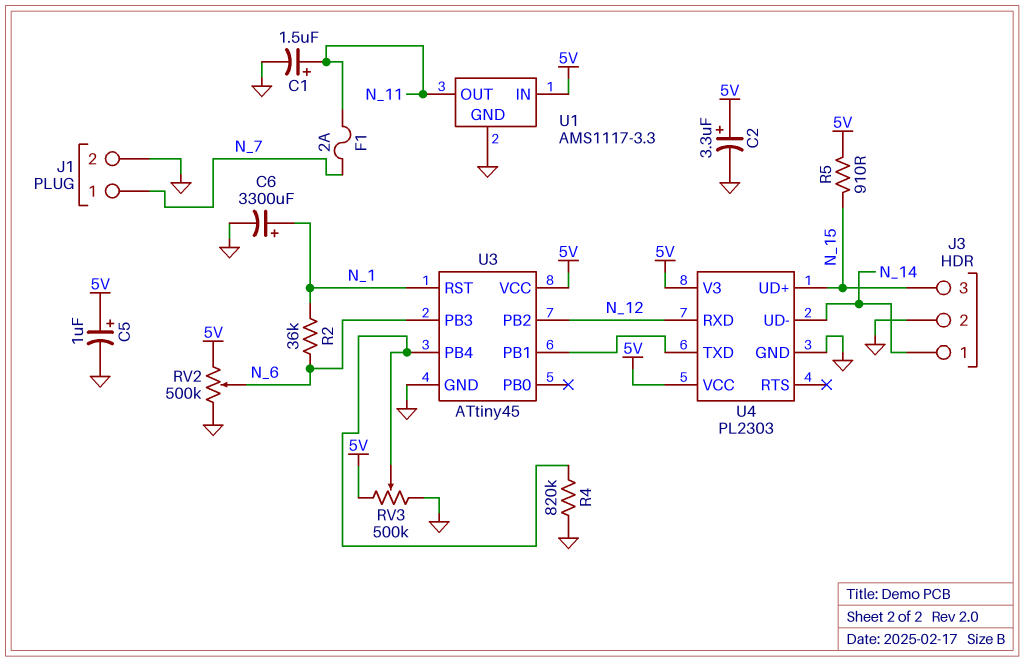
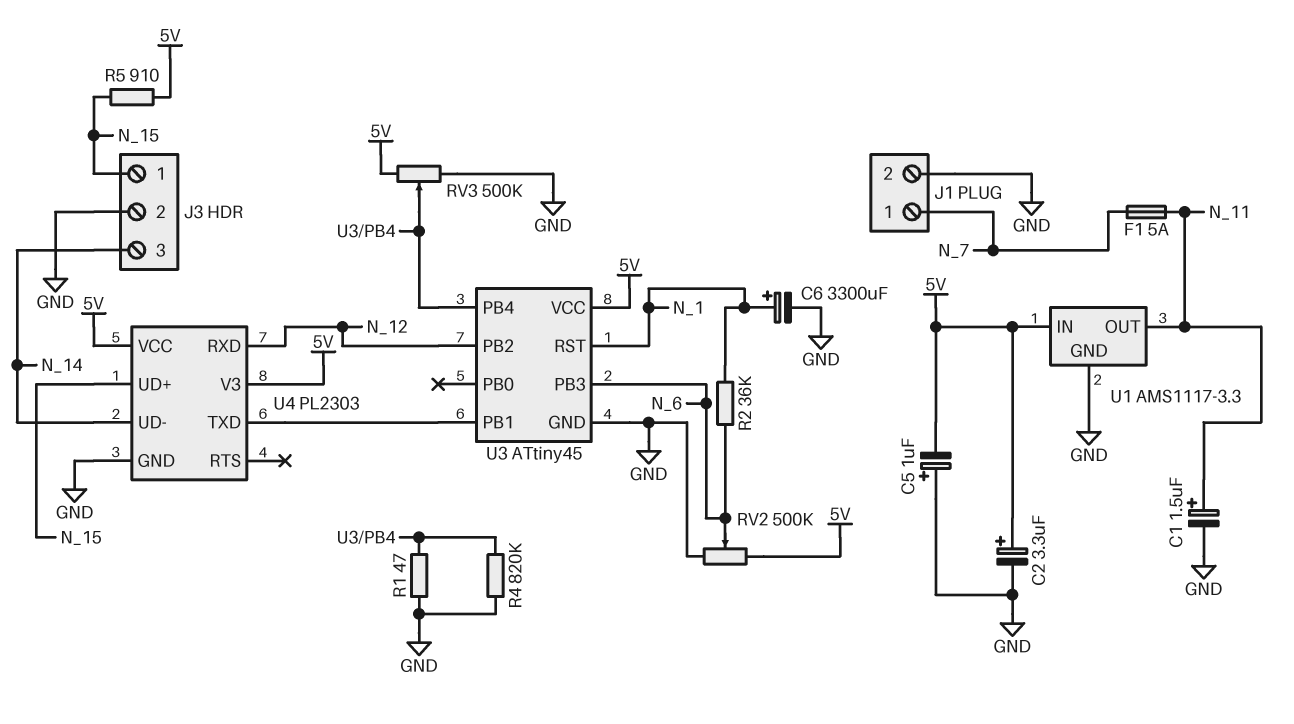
C5: 1uF (plus 5V, minus GND) -> 1uF (plus GND, minus 5V)
F1: 2A (N_7, N_11) -> 5A (N_7, N_11)
J3 pin 1: N_14 -> N_15
J3 pin 3: N_15 -> N_14
R1: none -> 47 (GND, U3/PB4)

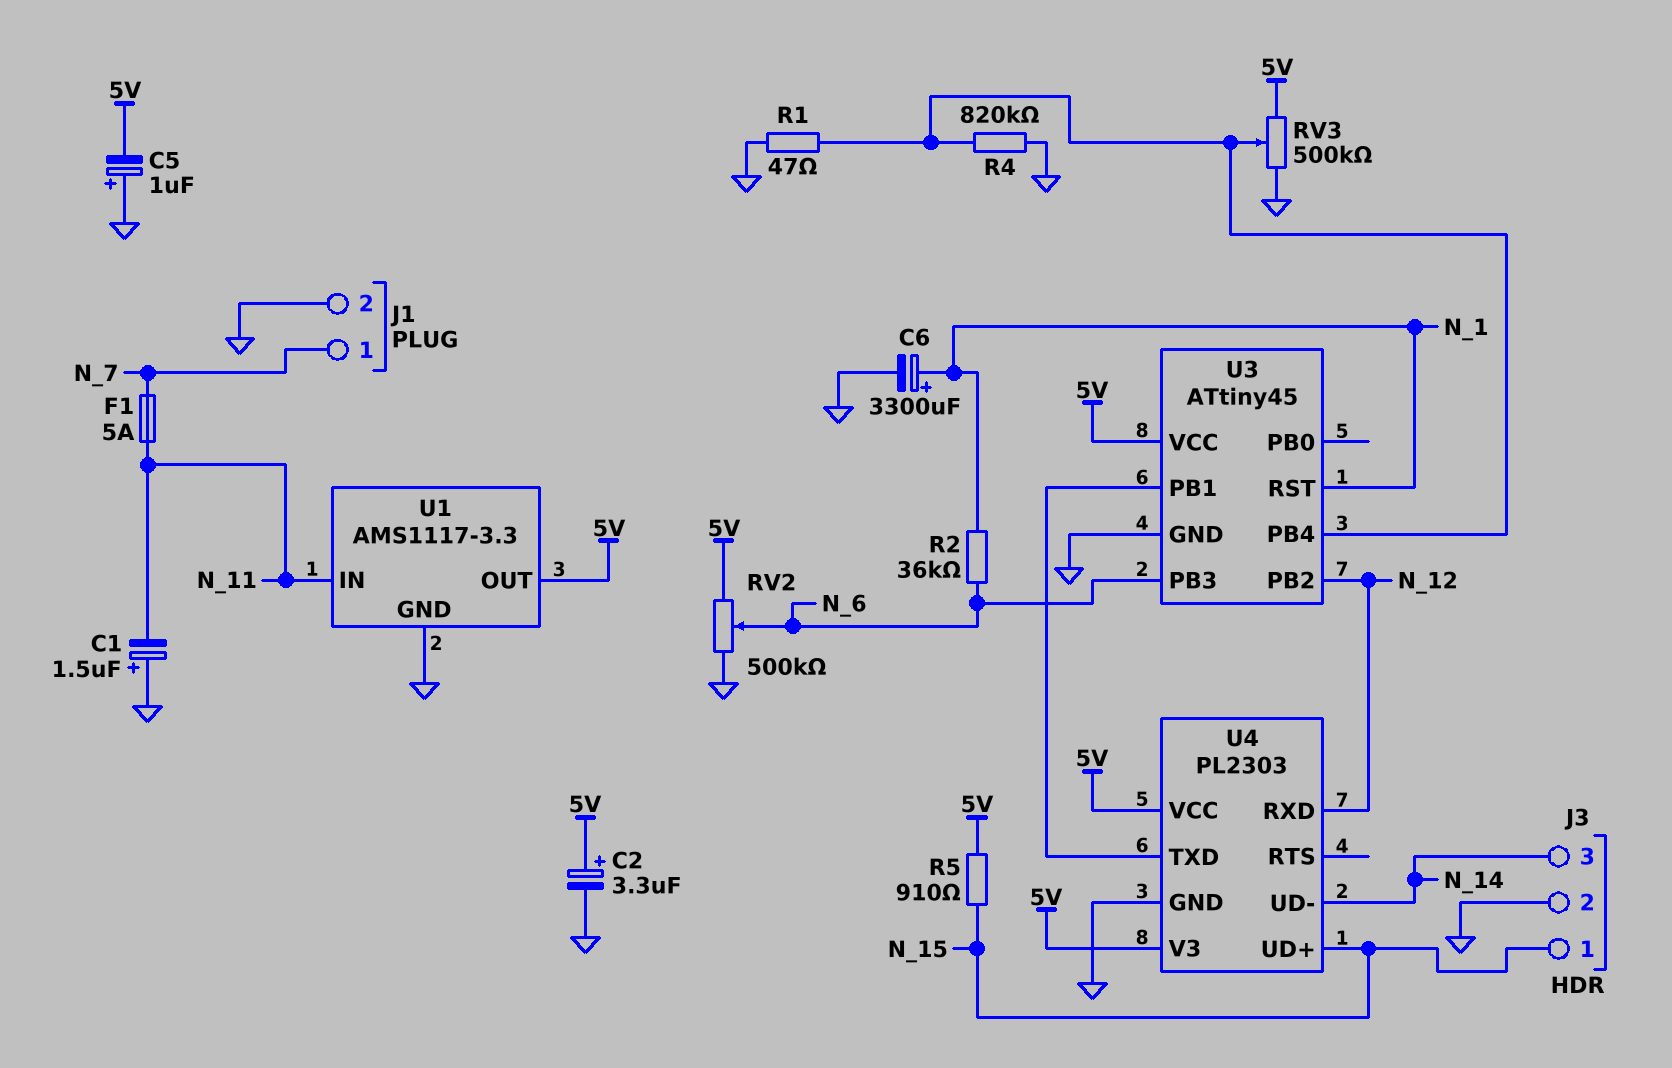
C1: 1.5uF (plus N_11, minus GND) -> 1.5uF (plus GND, minus N_11)
U1 pin IN: 5V -> N_11
U1 pin OUT: N_11 -> 5V

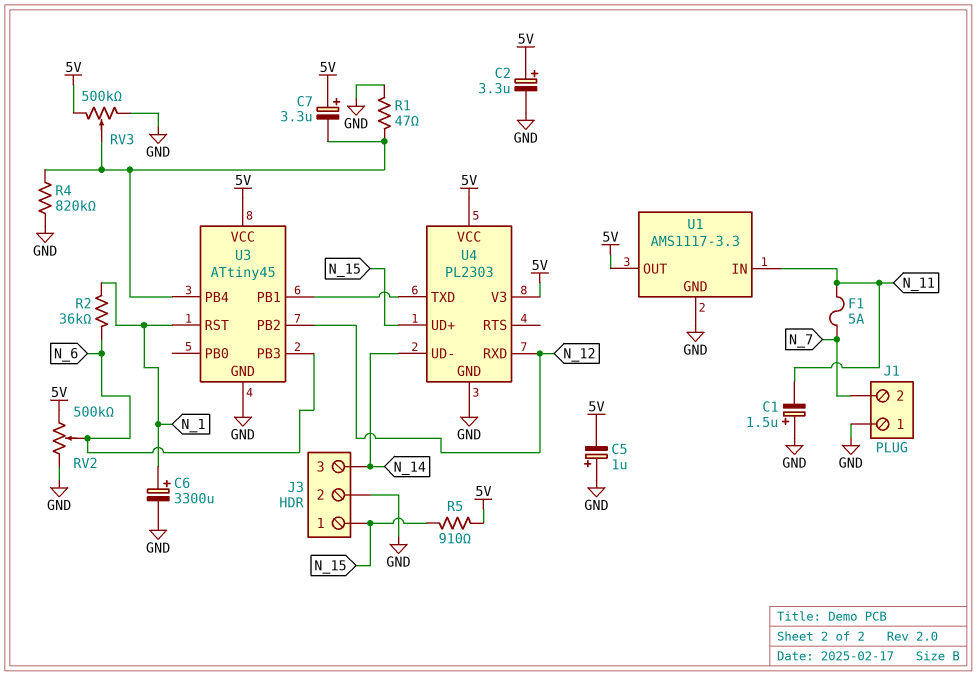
C7: none -> 3.3uF (plus 5V, minus U3/PB4)
J1 pin 1: N_7 -> GND
J1 pin 2: GND -> N_7

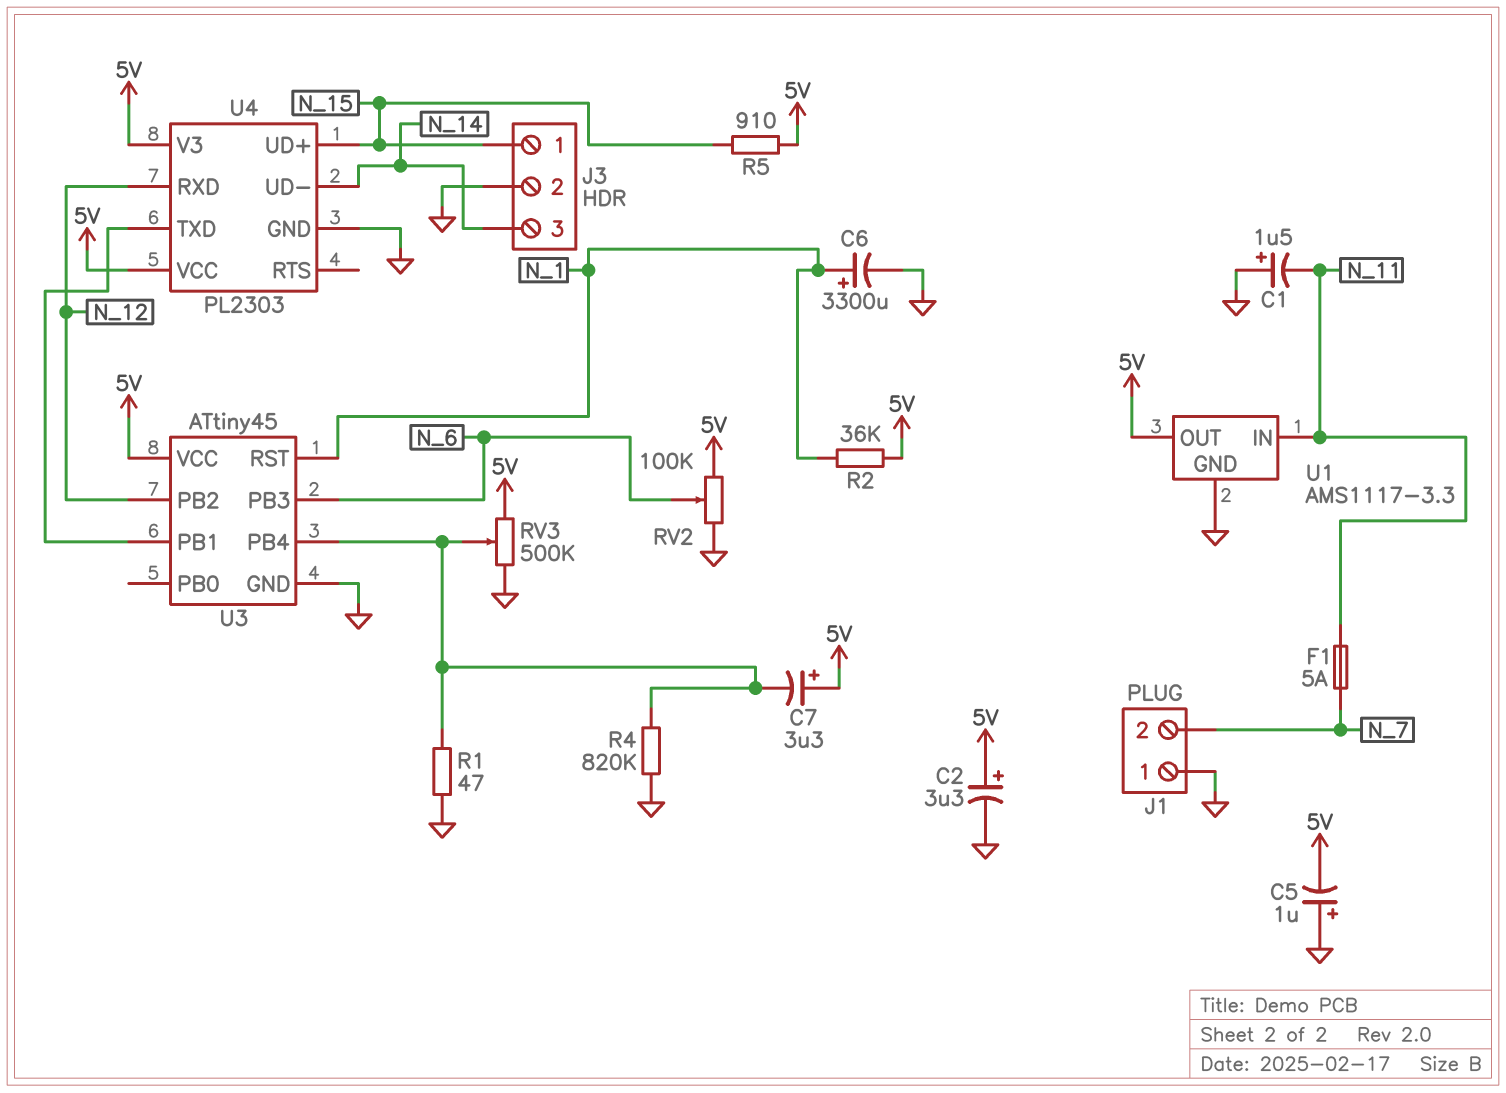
R2: 36k (N_1, N_6) -> 36k (5V, N_1)
RV2: 500k (5V, GND, wiper N_6) -> 100k (5V, GND, wiper N_6)

